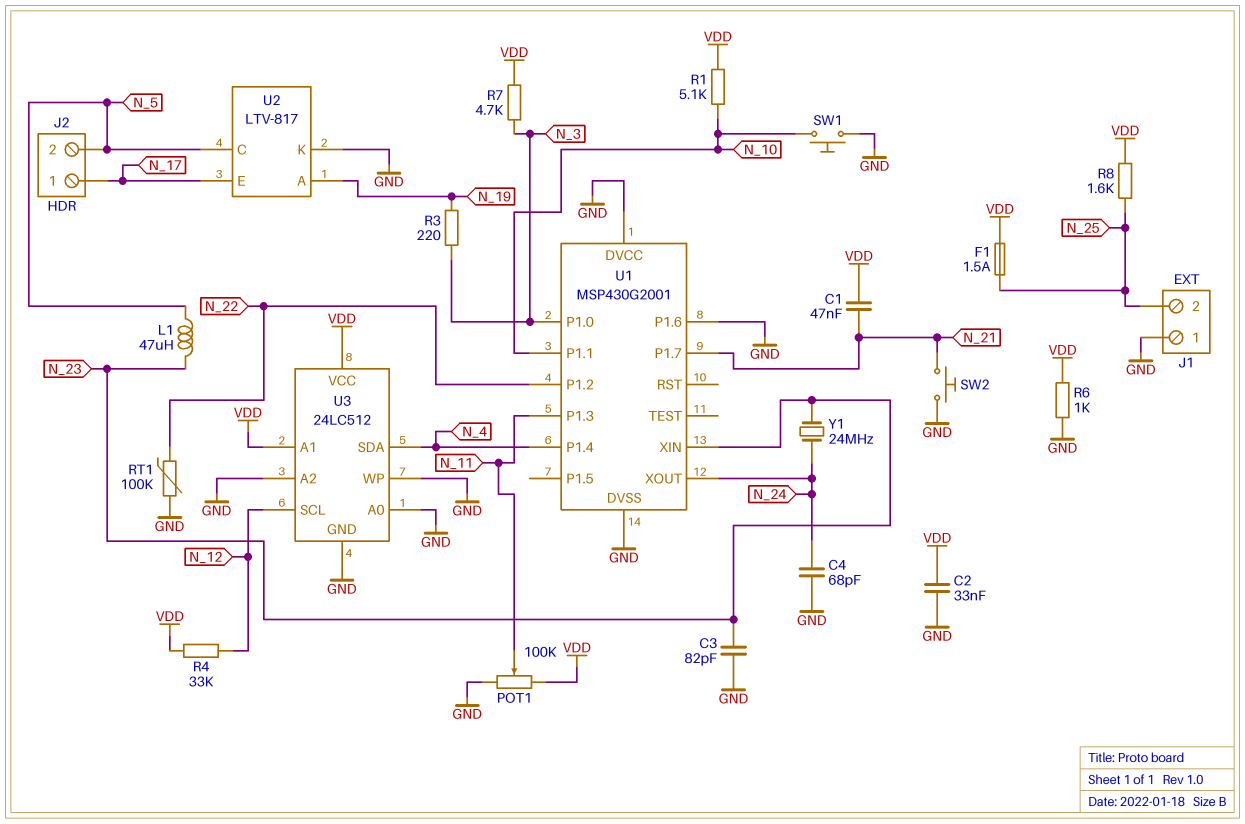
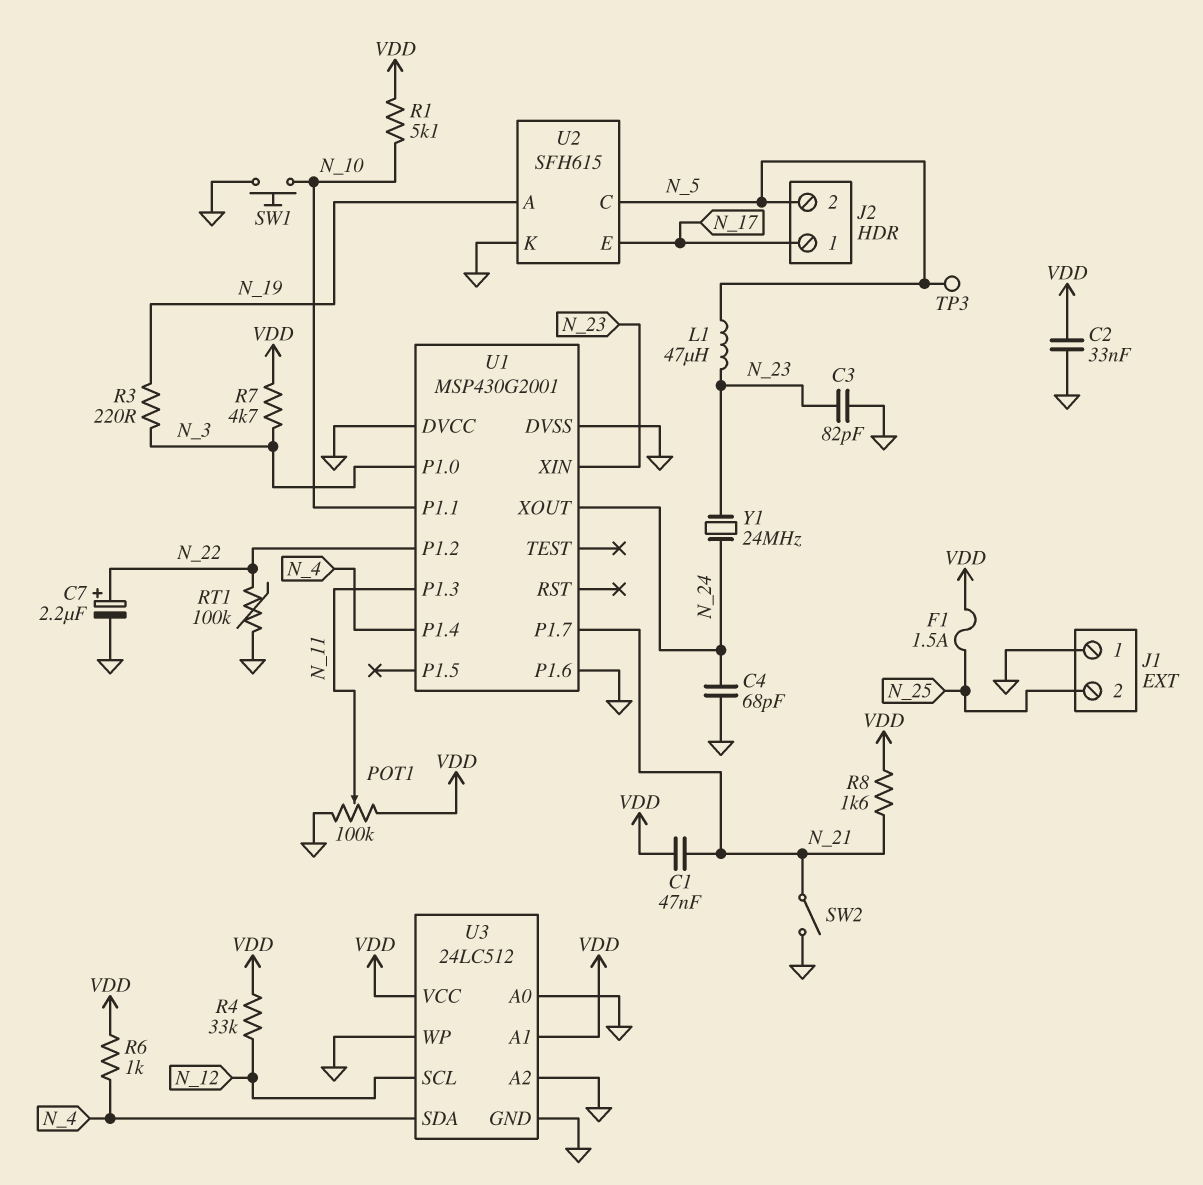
C7: none -> 2.2uF (plus N_22, minus GND)
R6: 1k (GND, VDD) -> 1k (N_4, VDD)
R8: 1.6k (N_25, VDD) -> 1.6k (N_21, VDD)
SW2: button (GND, N_21) -> switch (GND, N_21)
TP3: none -> test point (N_5)
U2: LTV-817 -> SFH615

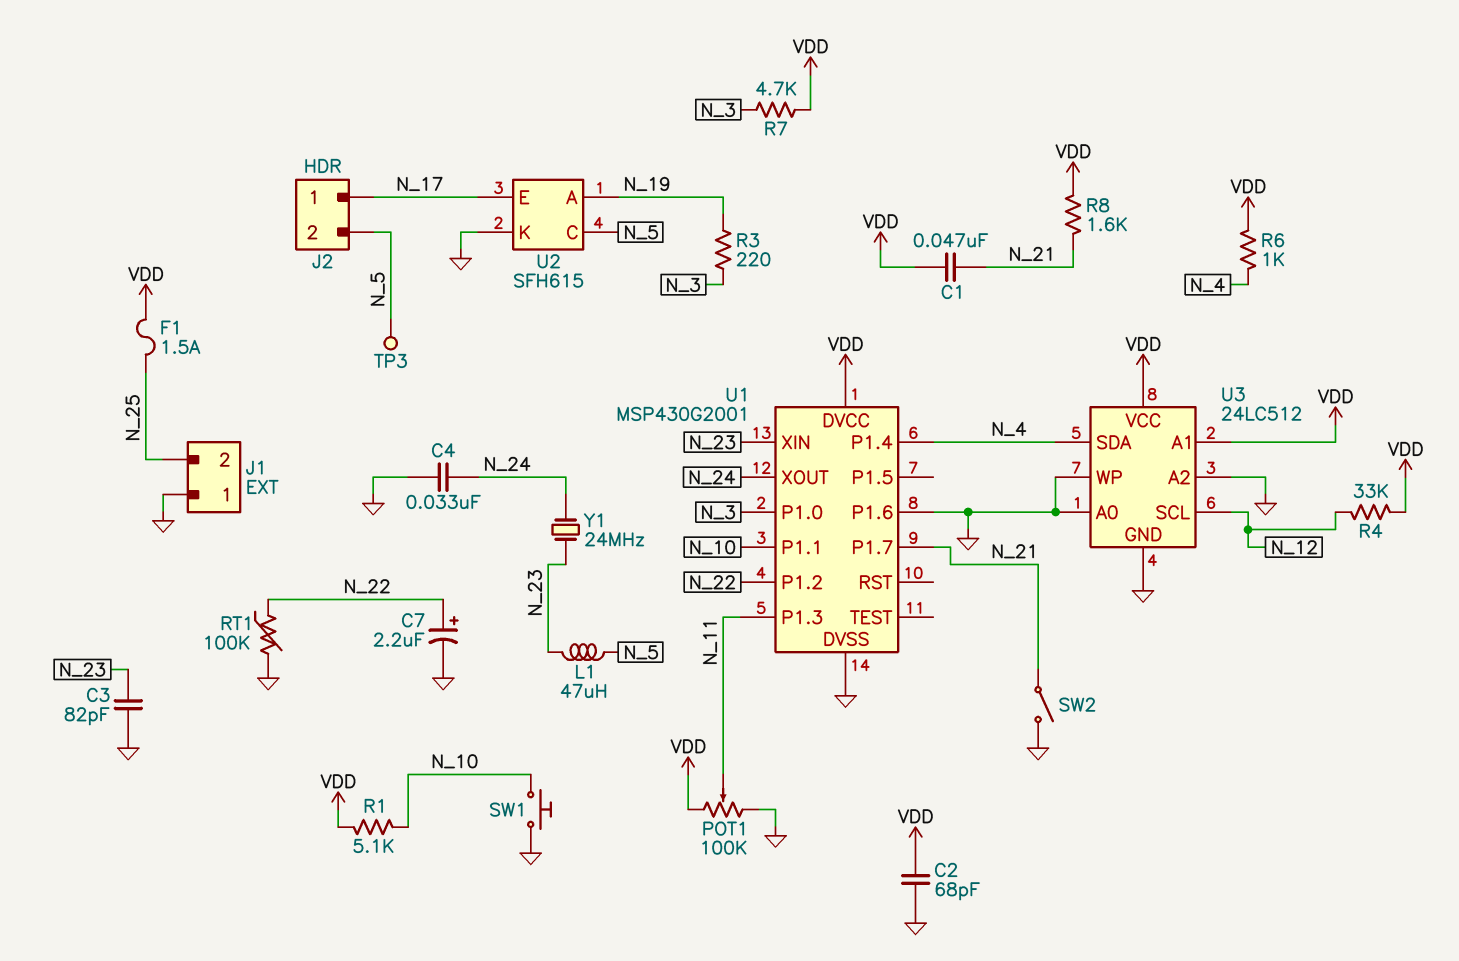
C2: 33nF (GND, VDD) -> 68pF (GND, VDD)
C4: 68pF (GND, N_24) -> 33nF (GND, N_24)
U1 pin DVCC: GND -> VDD

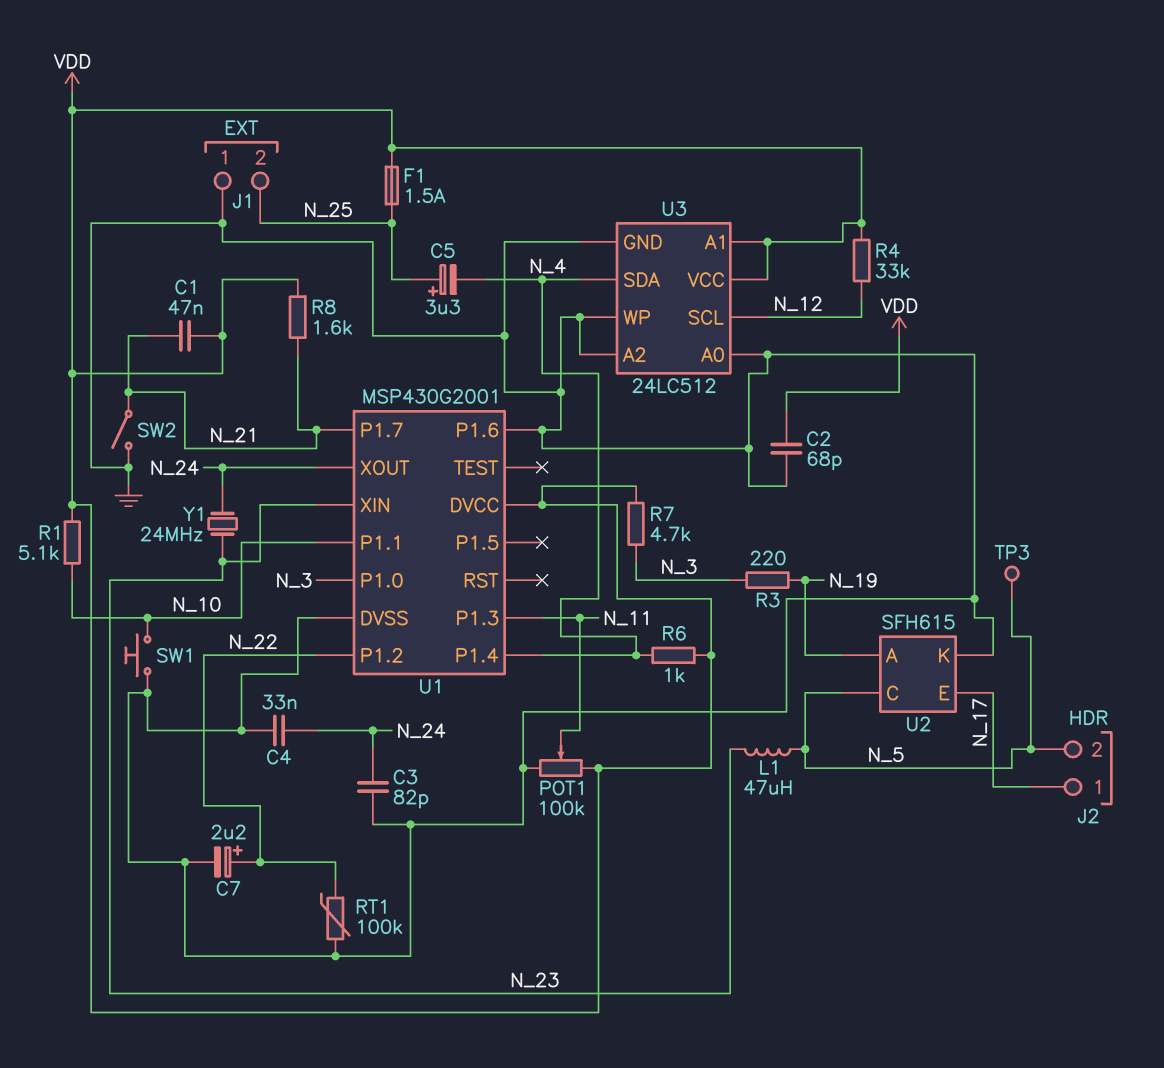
C3: 82pF (GND, N_23) -> 82pF (GND, N_24)
C5: none -> 3.3uF (plus N_25, minus N_4)

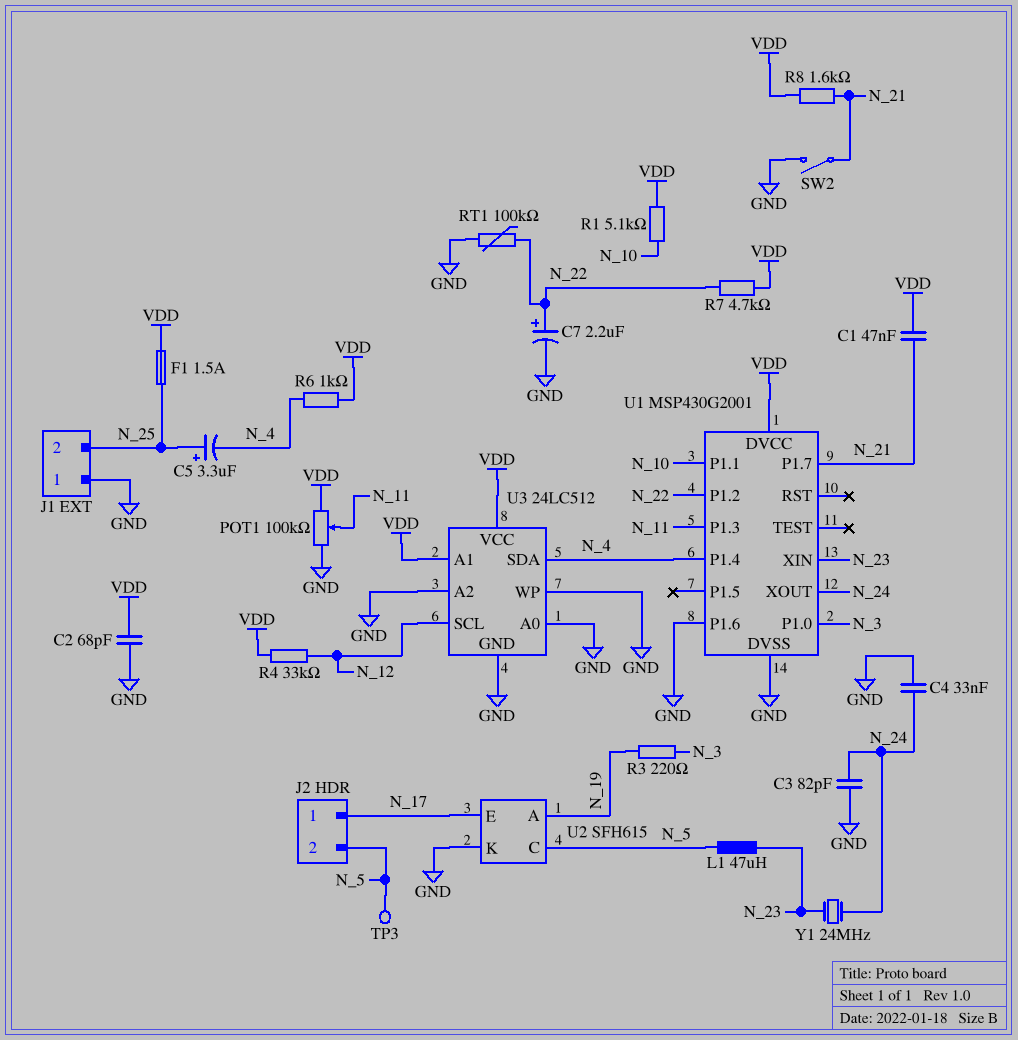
R7: 4.7k (N_3, VDD) -> 4.7k (N_22, VDD)
SW1: button (GND, N_10) -> none

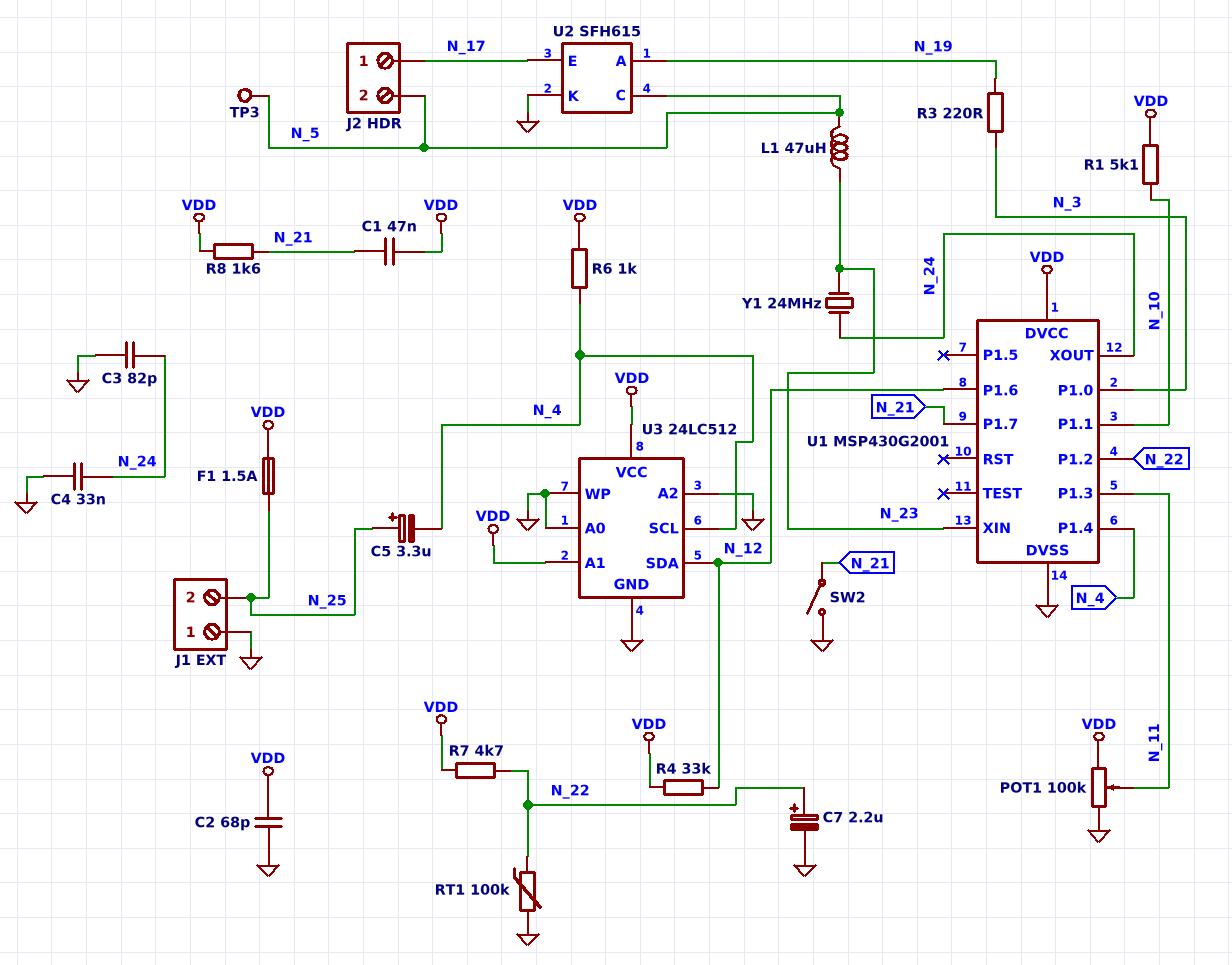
U1 pin P1.6: GND -> N_12
U3 pin SCL: N_12 -> N_4
U3 pin SDA: N_4 -> N_12

